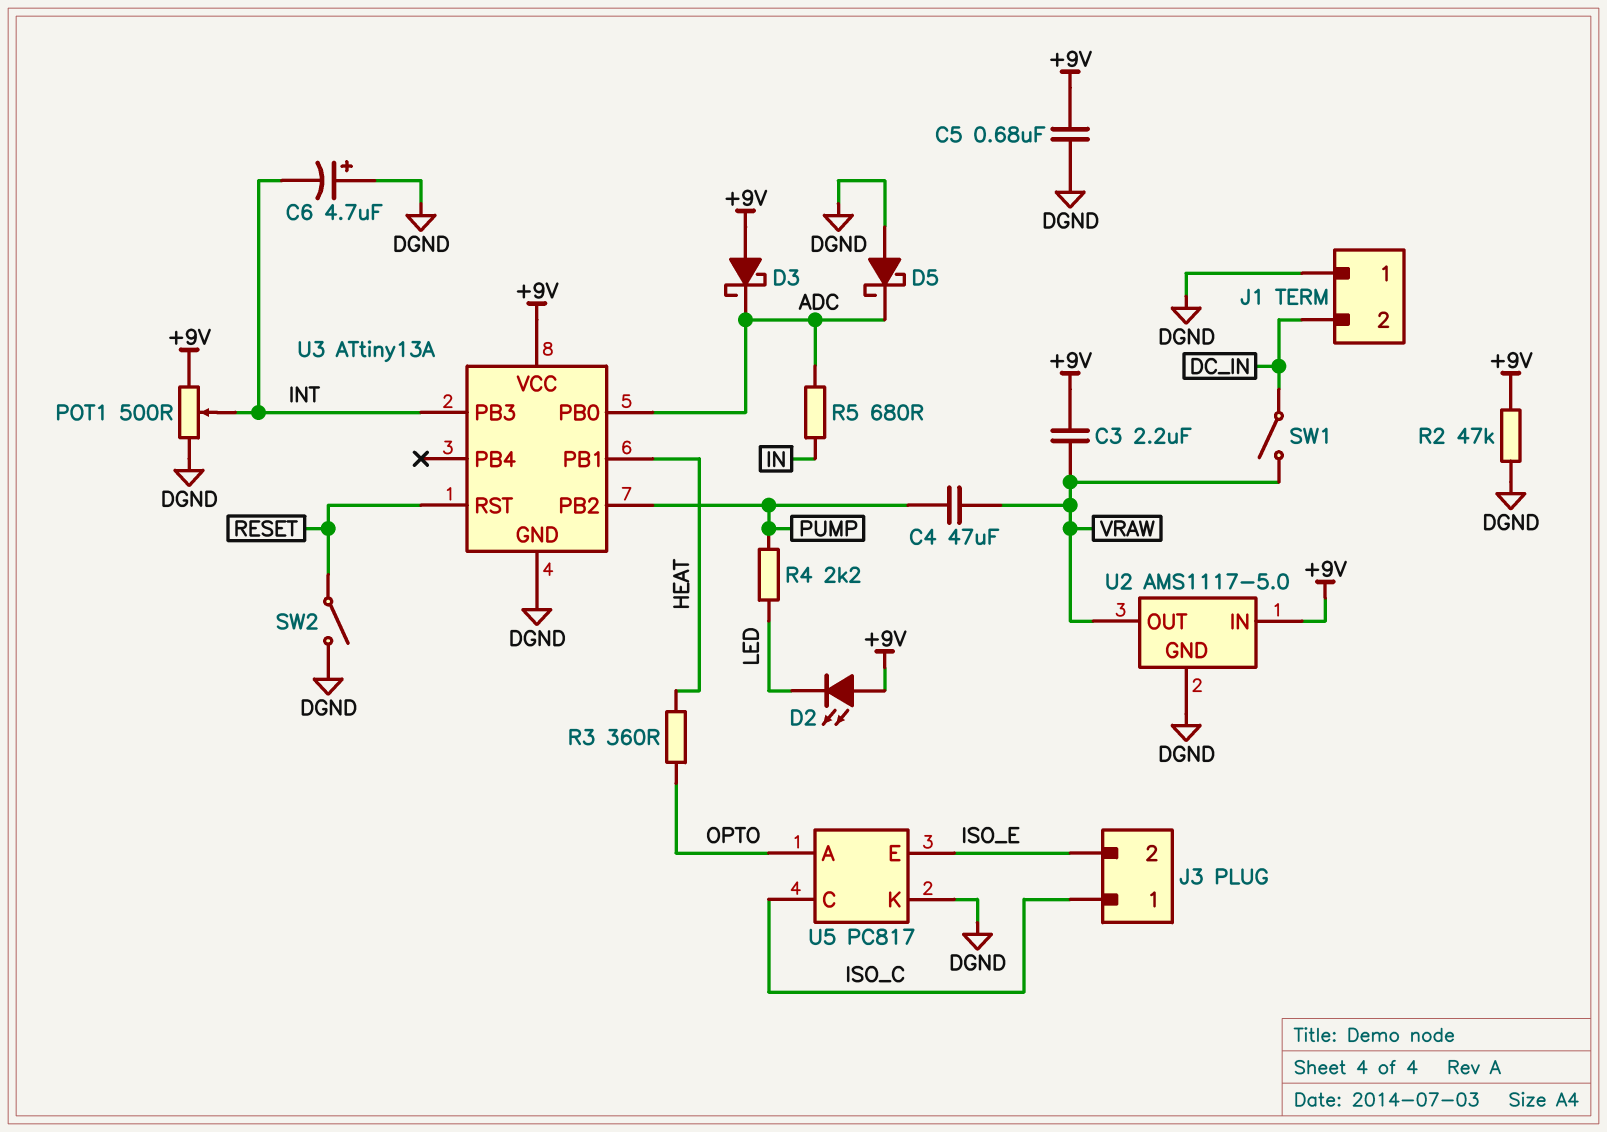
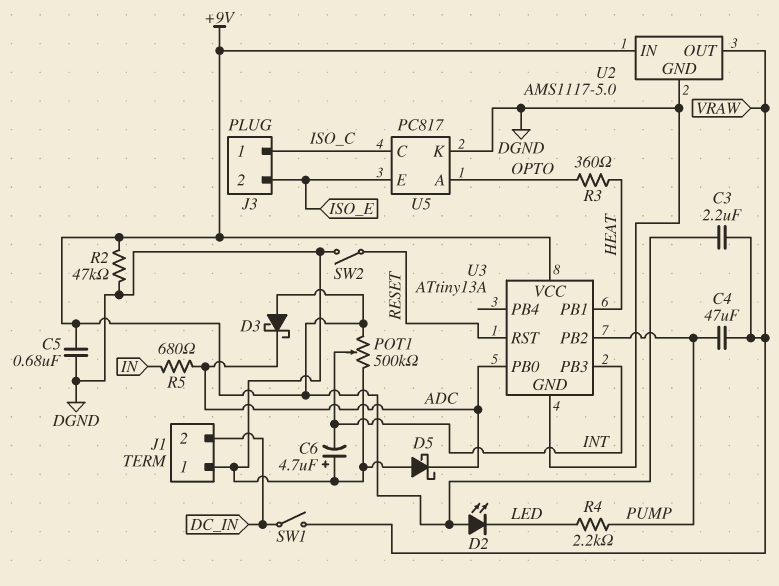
POT1: 500 (+9V, DGND, wiper INT) -> 500k (+9V, DGND, wiper INT)

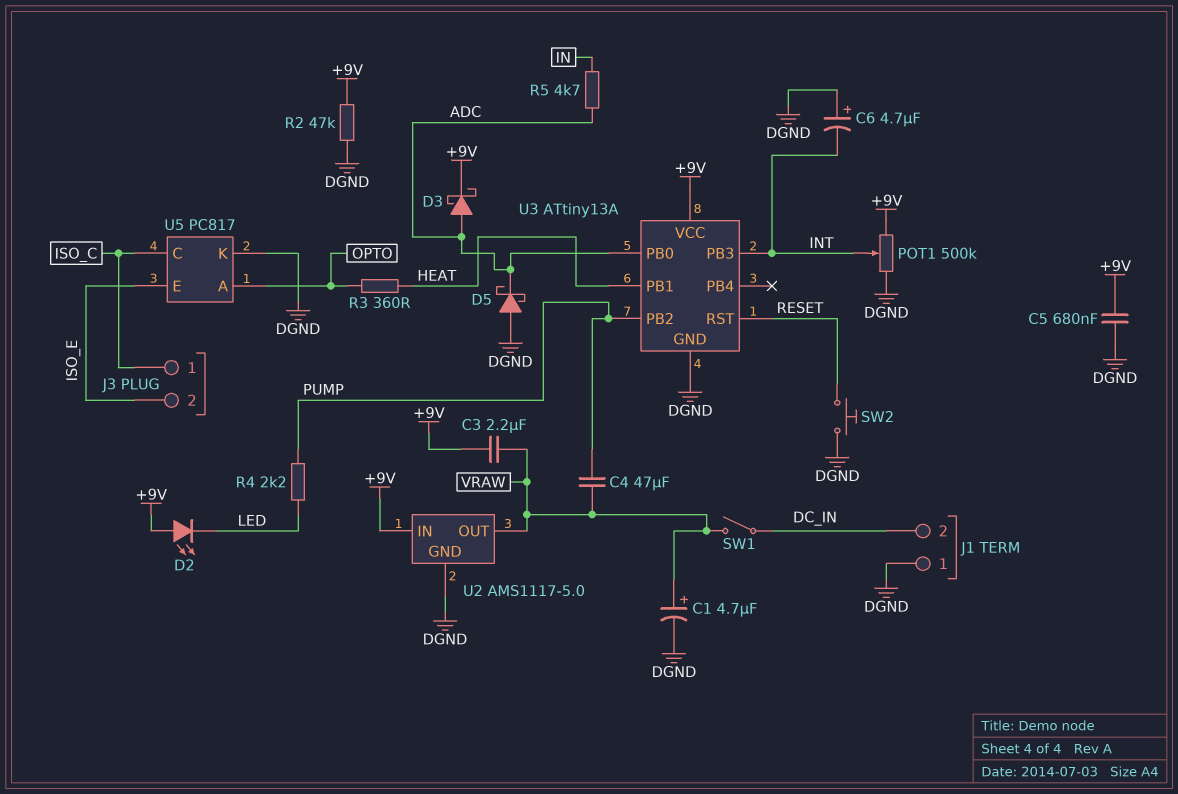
C1: none -> 4.7uF (plus VRAW, minus DGND)
D3: schottky (A +9V, K ADC) -> schottky (A ADC, K +9V)
R5: 680 (ADC, IN) -> 4.7k (ADC, IN)
SW2: switch (DGND, RESET) -> button (DGND, RESET)

